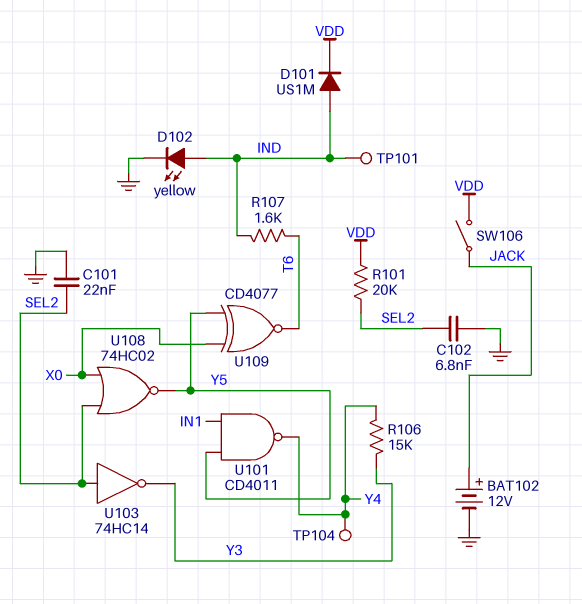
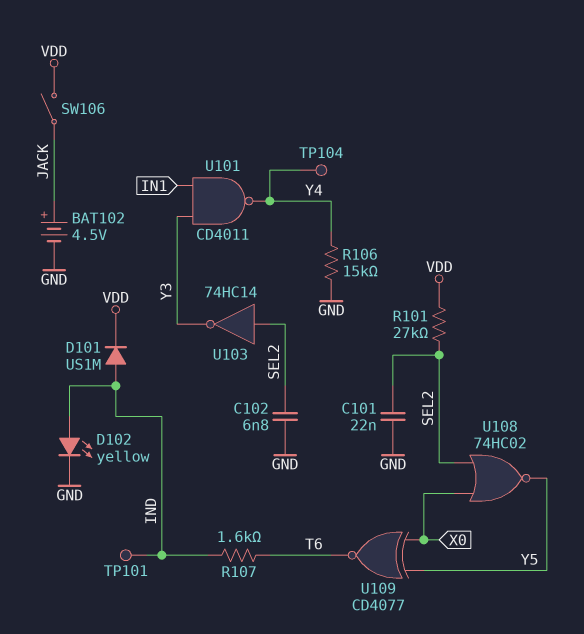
BAT102: 12V (plus JACK, minus GND) -> 4.5V (plus JACK, minus GND)
R101: 20k (SEL2, VDD) -> 27k (SEL2, VDD)
R106: 15k (Y3, Y4) -> 15k (GND, Y4)
U101: NAND CD4011 (in IN1, in Y5, out Y4) -> NAND CD4011 (in IN1, in Y3, out Y4)

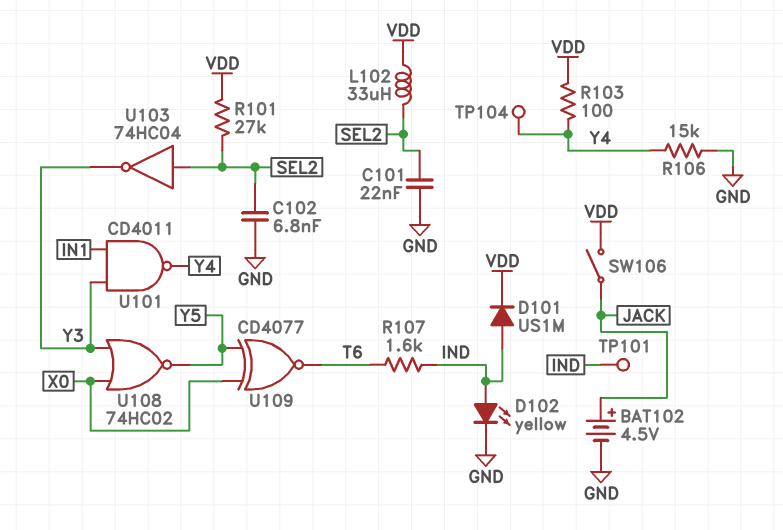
L102: none -> 33uH (SEL2, VDD)
R103: none -> 100 (VDD, Y4)
U103: NOT 74HC14 (in SEL2, out Y3) -> NOT 74HC04 (in SEL2, out Y3)
U108: NOR 74HC02 (in SEL2, in X0, out Y5) -> NOR 74HC02 (in X0, in Y3, out Y5)

